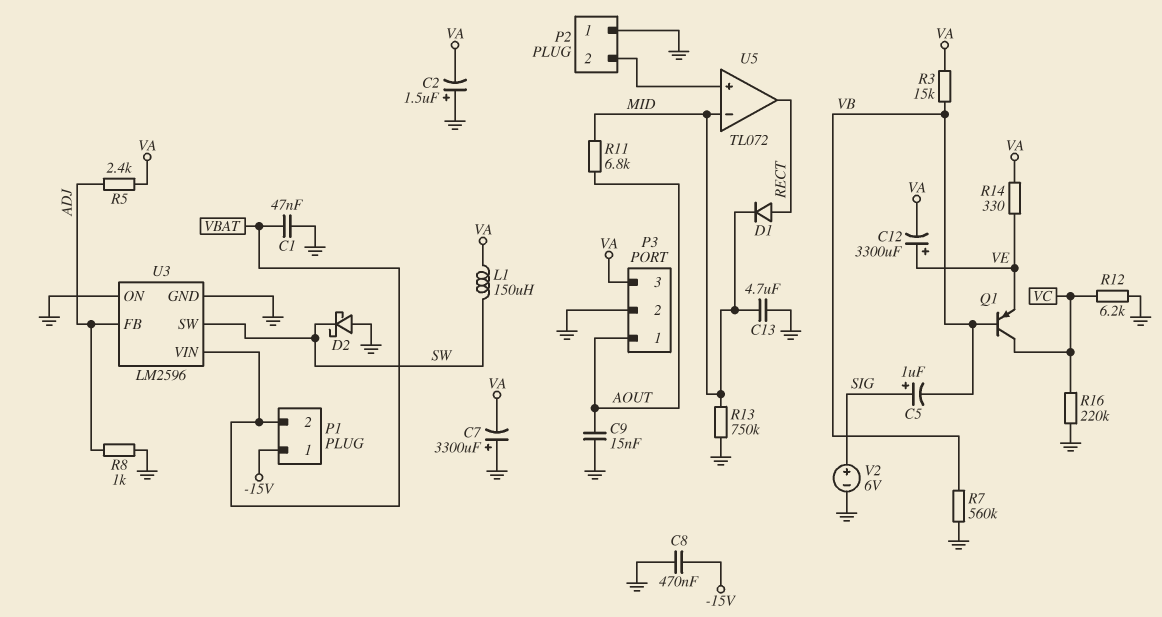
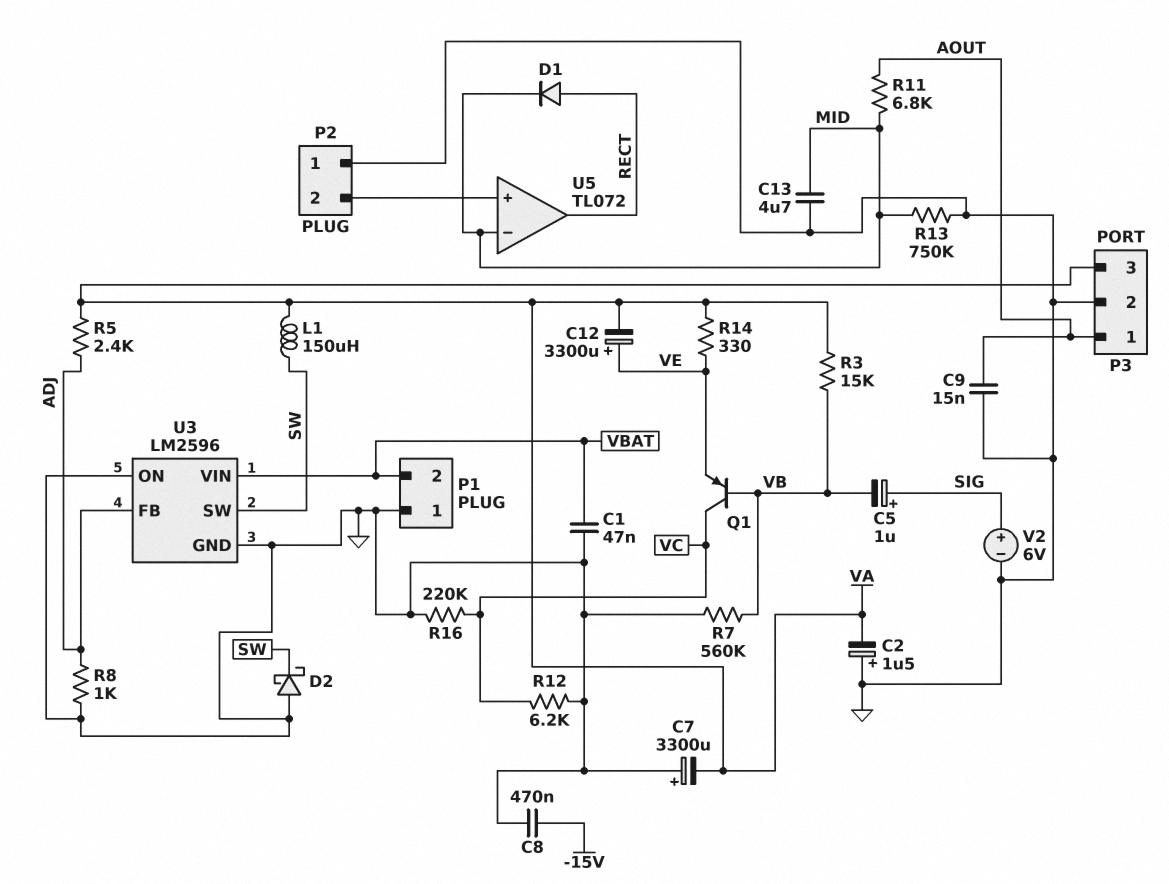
P1 pin 1: -15V -> GND

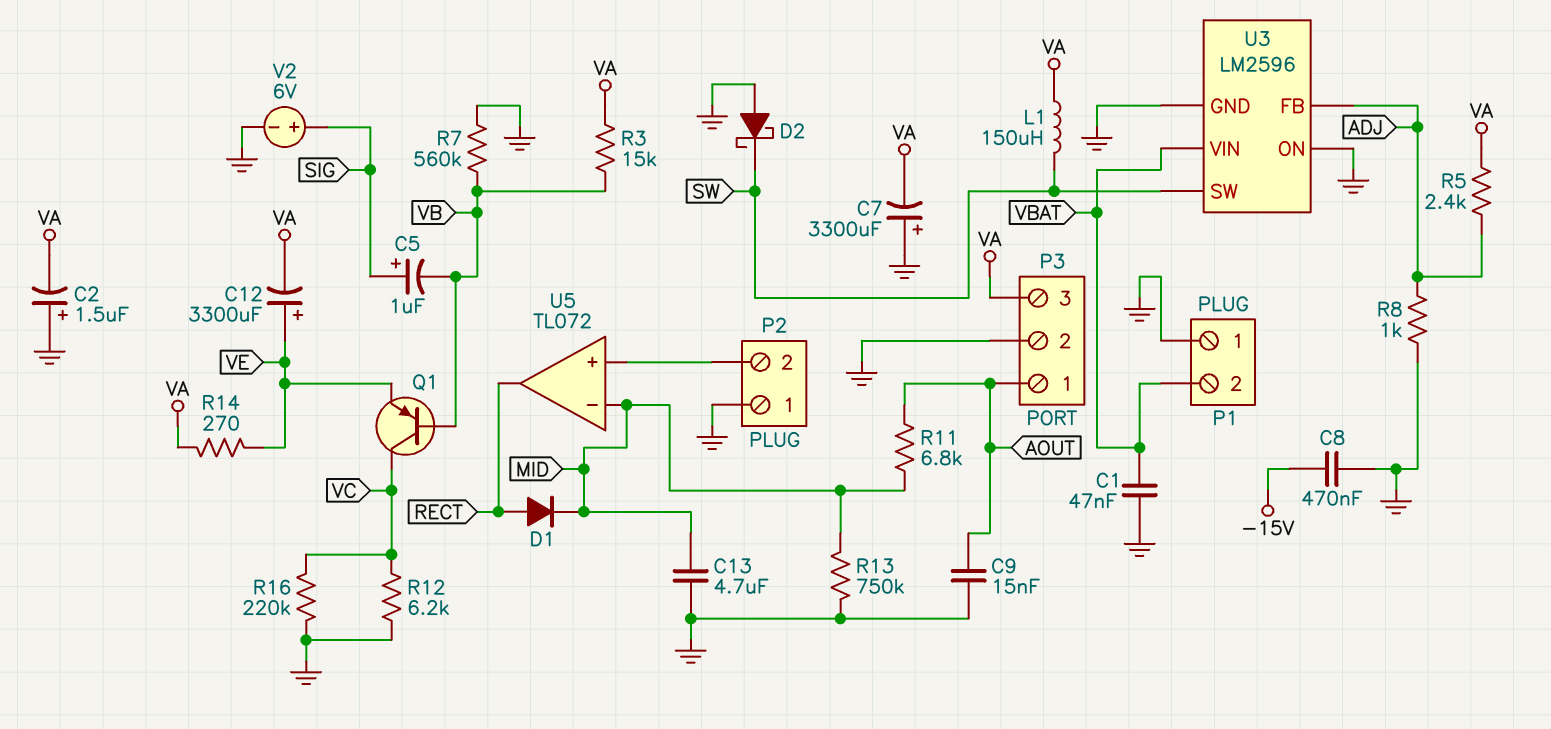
R14: 330 (VA, VE) -> 270 (VA, VE)

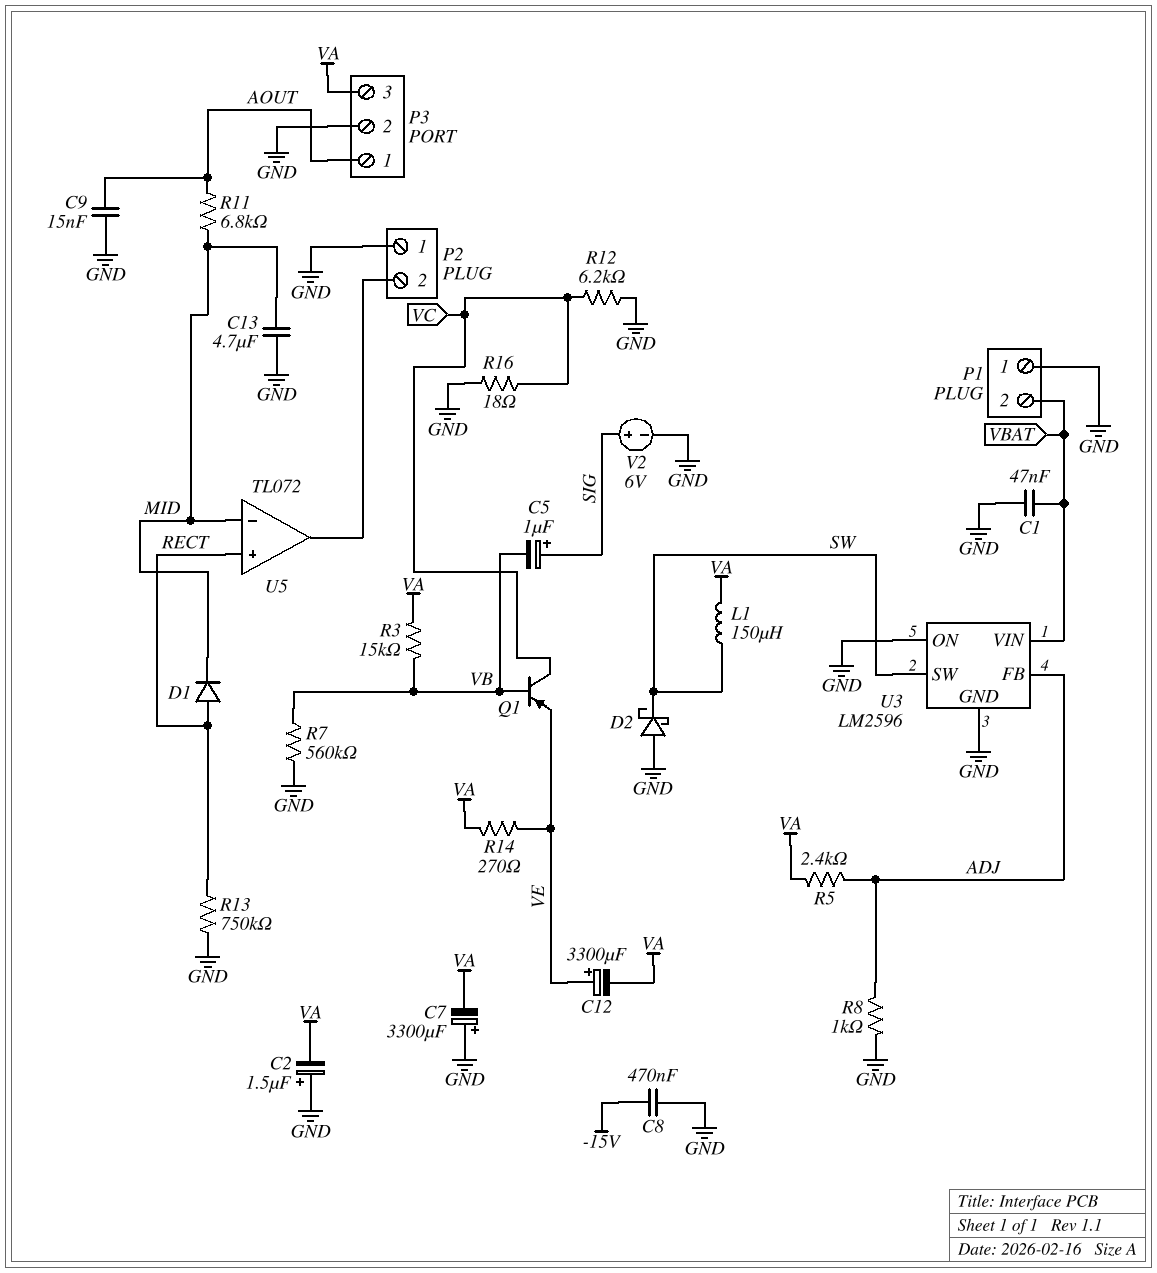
R13: 750k (GND, MID) -> 750k (GND, RECT)
R16: 220k (GND, VC) -> 18 (GND, VC)
U5 pin in+: P2/2 -> RECT
U5 pin out: RECT -> P2/2

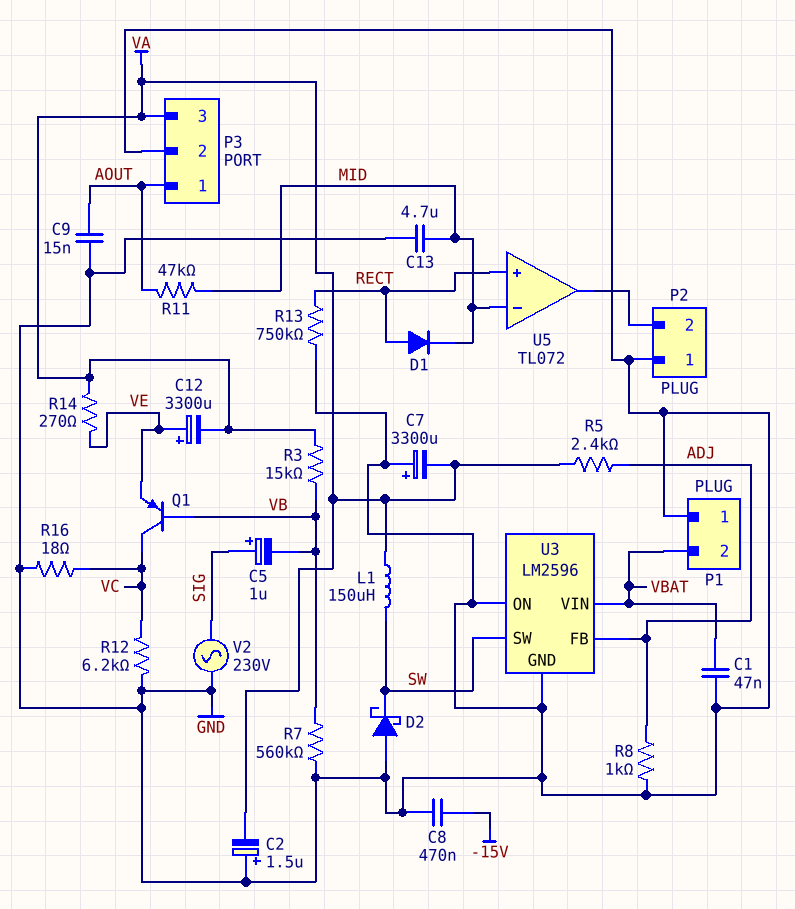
R11: 6.8k (AOUT, MID) -> 47k (AOUT, MID)
V2: 6V (plus SIG, minus GND) -> AC 230V (GND, SIG)

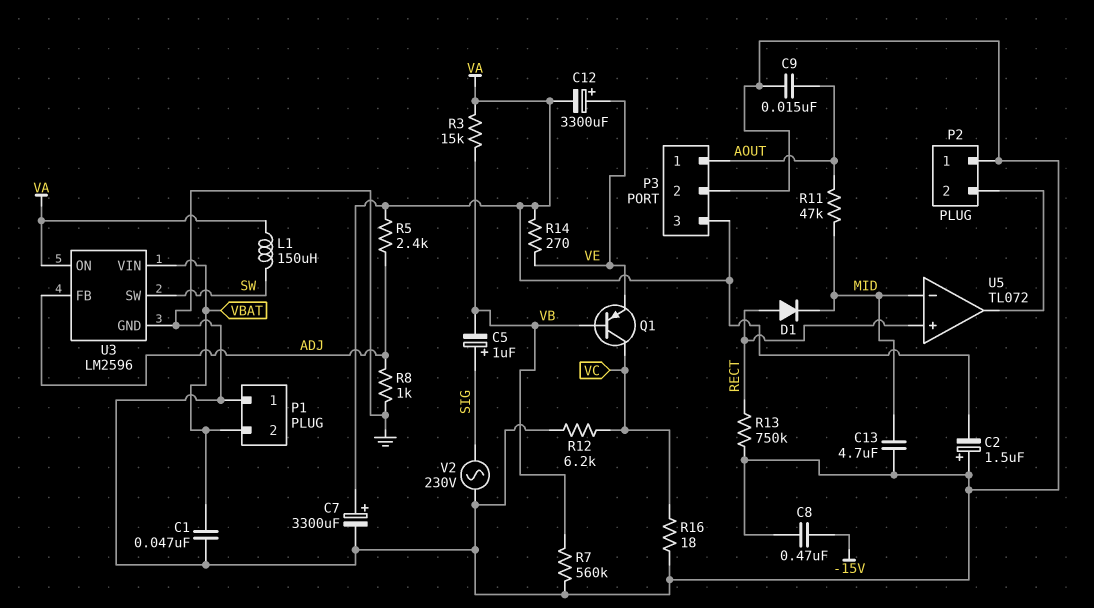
C7: 3300uF (plus GND, minus VA) -> 3300uF (plus VA, minus GND)
D2: schottky (A GND, K SW) -> none
U3 pin ON: GND -> VA

